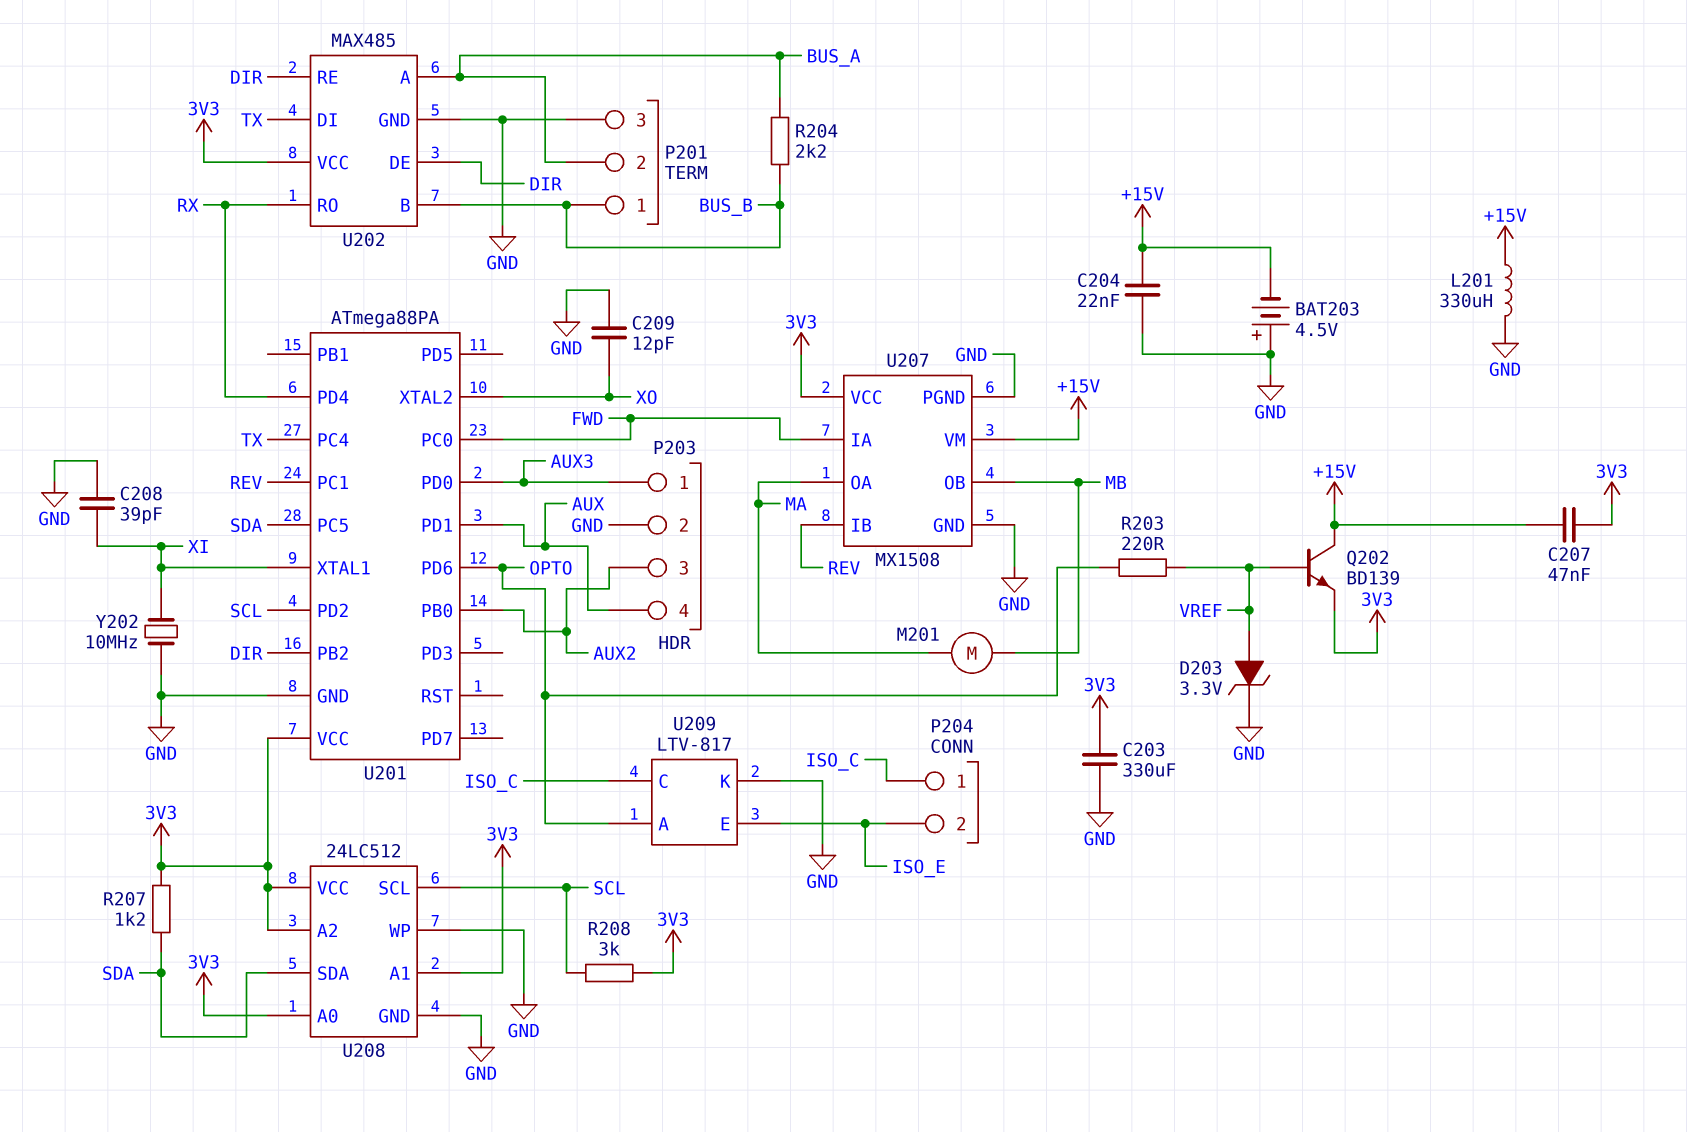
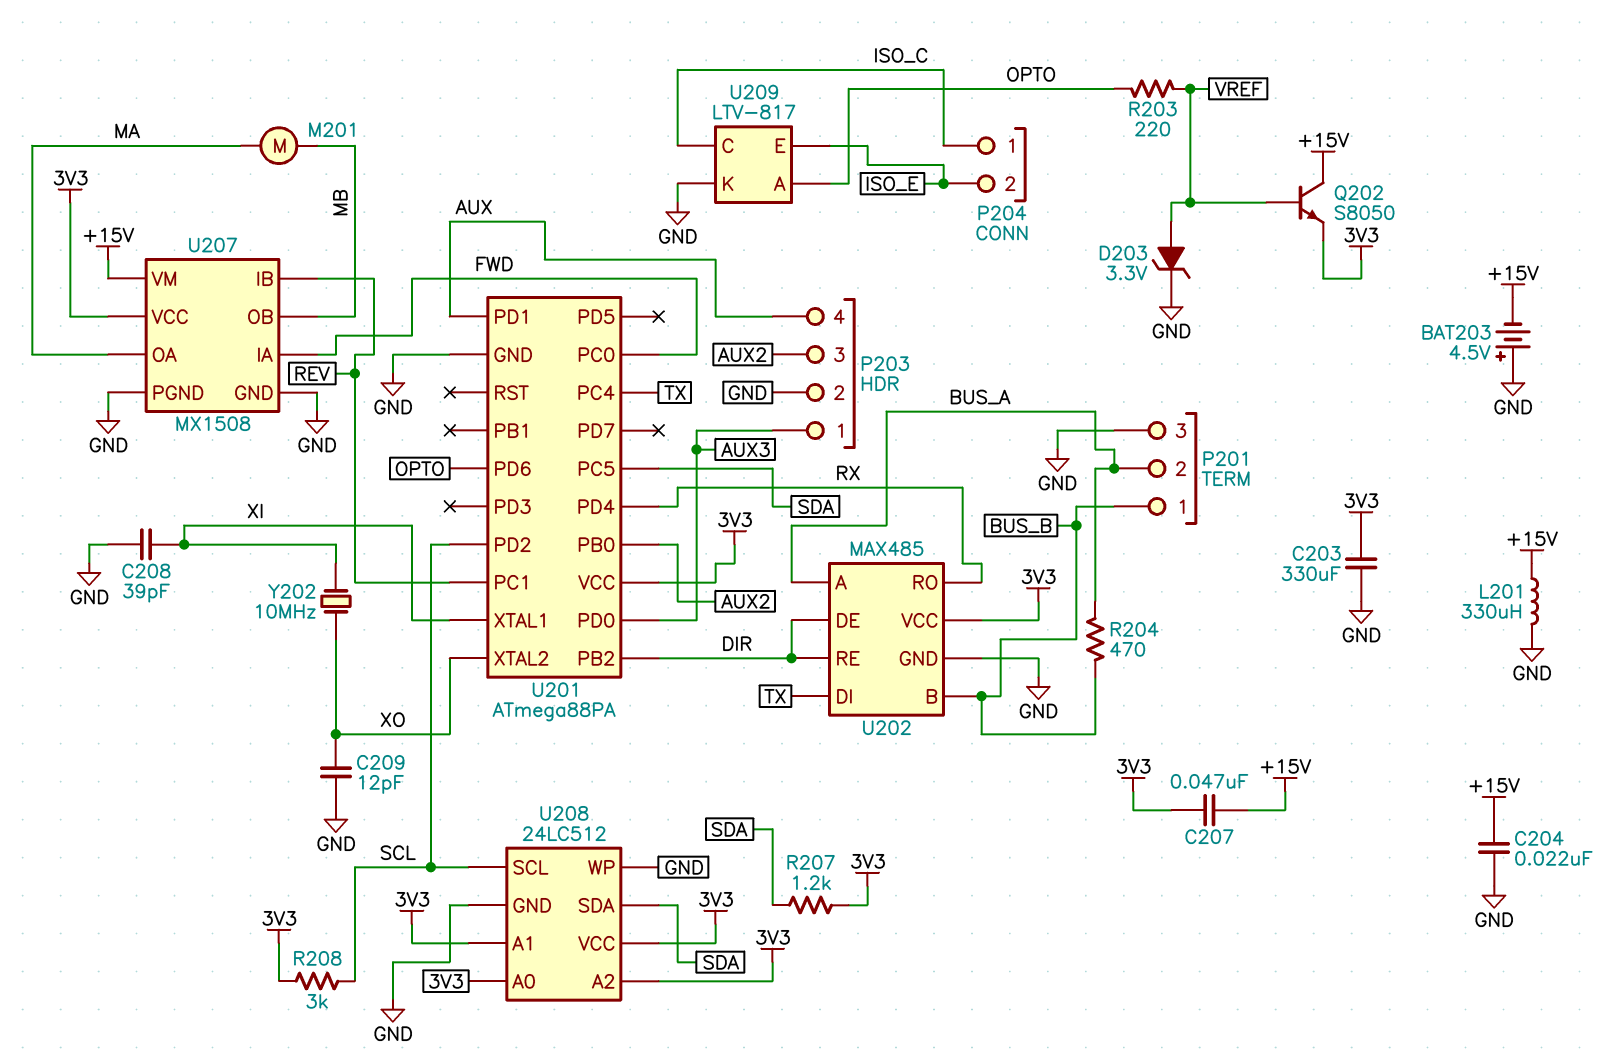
Q202: NPN BD139 (B VREF, C +15V, E 3V3) -> NPN S8050 (B VREF, C +15V, E 3V3)
R204: 2.2k (BUS_A, BUS_B) -> 470 (BUS_A, BUS_B)
Y202: 10MHz (GND, XI) -> 10MHz (XI, XO)

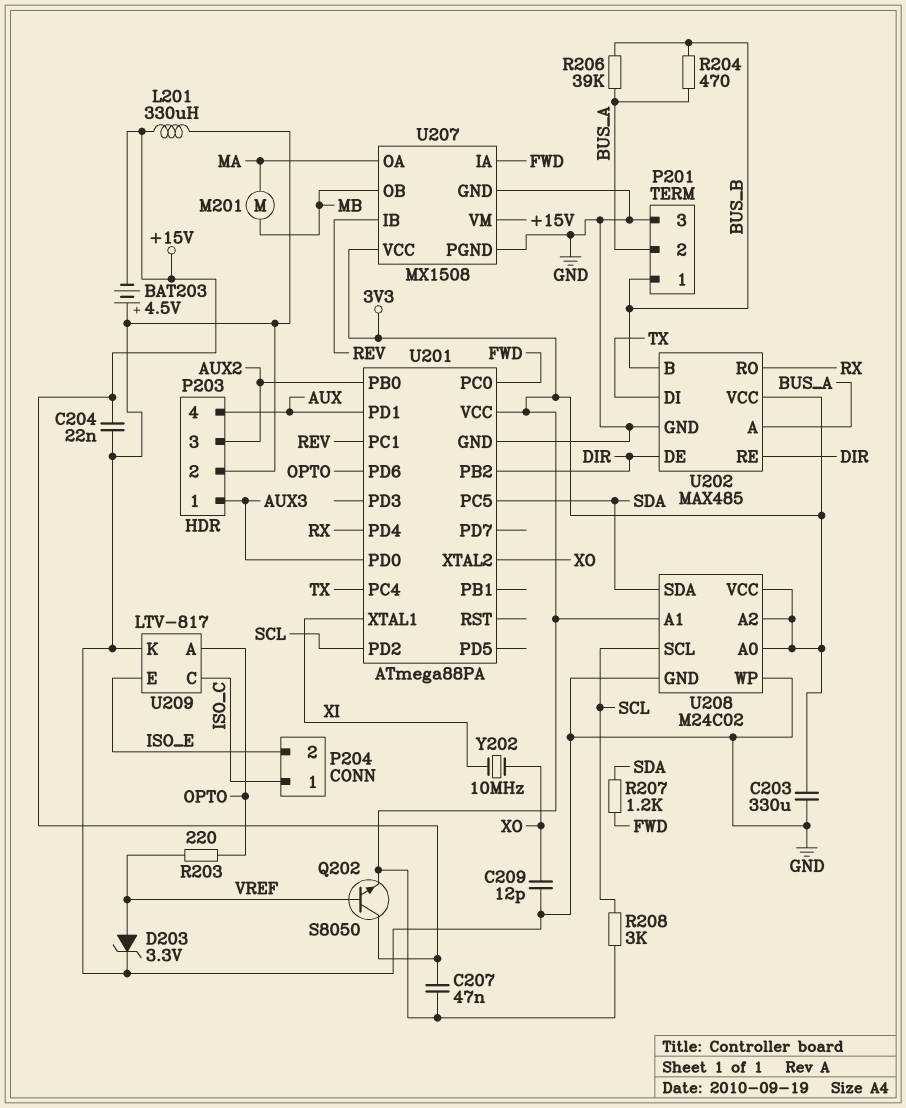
C208: 39pF (GND, XI) -> none
R206: none -> 39k (BUS_A, BUS_B)
R207: 1.2k (3V3, SDA) -> 1.2k (FWD, SDA)
U208: 24LC512 -> M24C02

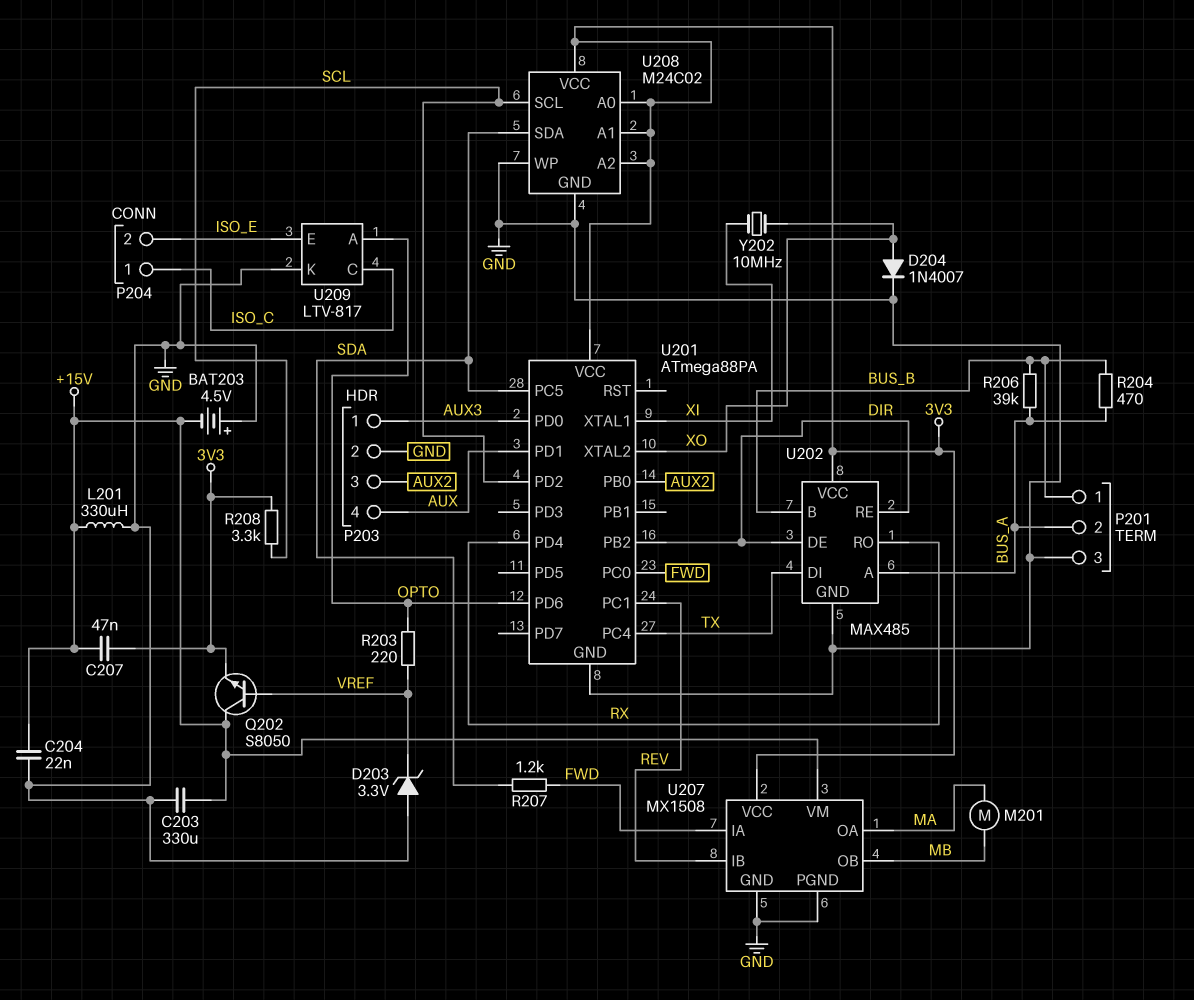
C203: 330uF (3V3, GND) -> 330uF (+15V, GND)
C209: 12pF (GND, XO) -> none
D203: zener 3.3V (A VREF, K GND) -> zener 3.3V (A GND, K VREF)
D204: none -> diode 1N4007 (A XO, K GND)
R208: 3k (3V3, SCL) -> 3.3k (3V3, SCL)

